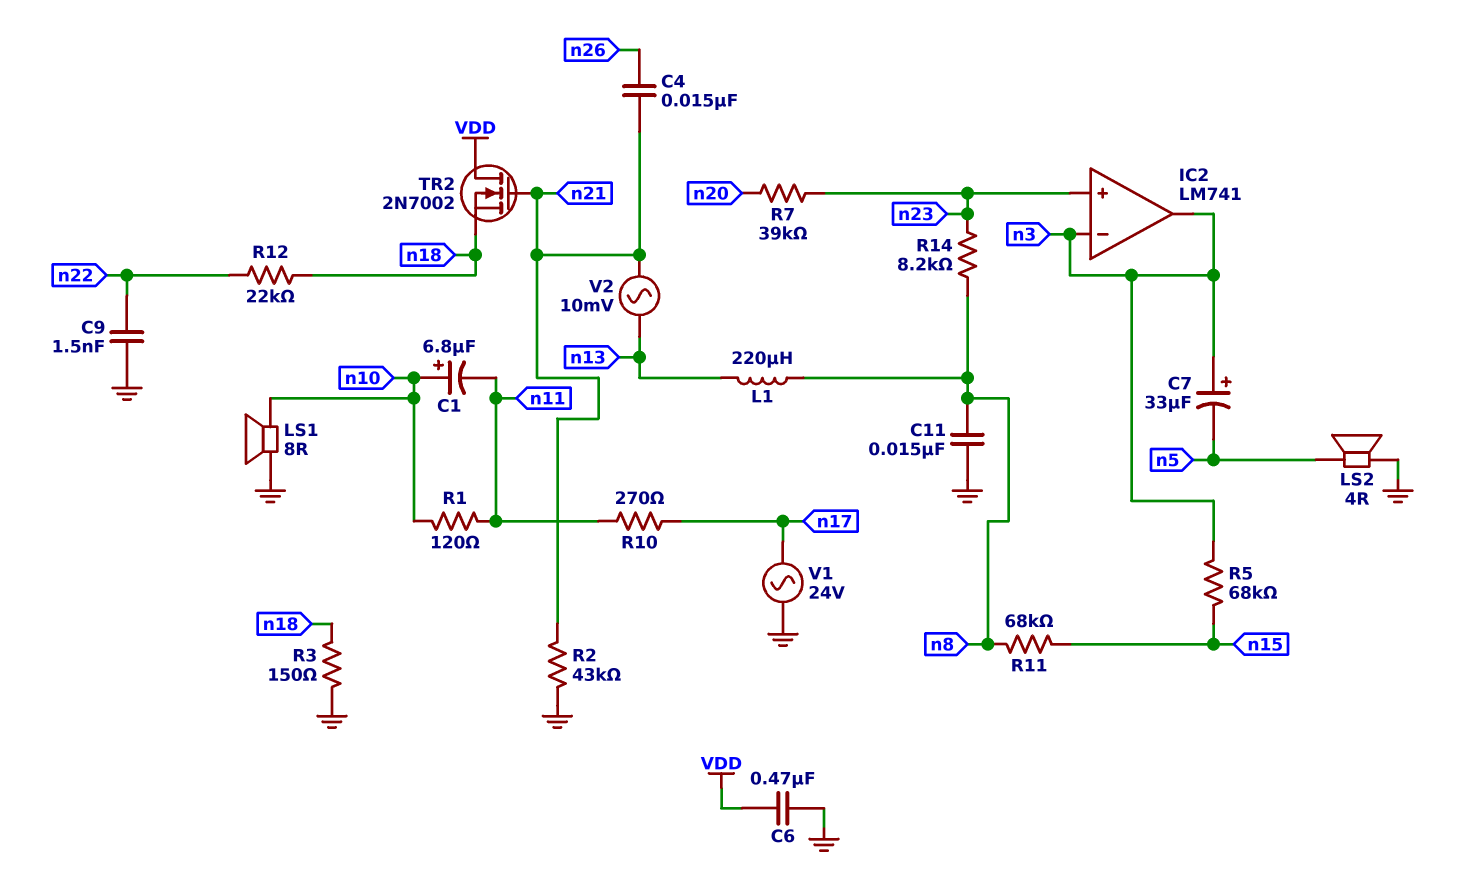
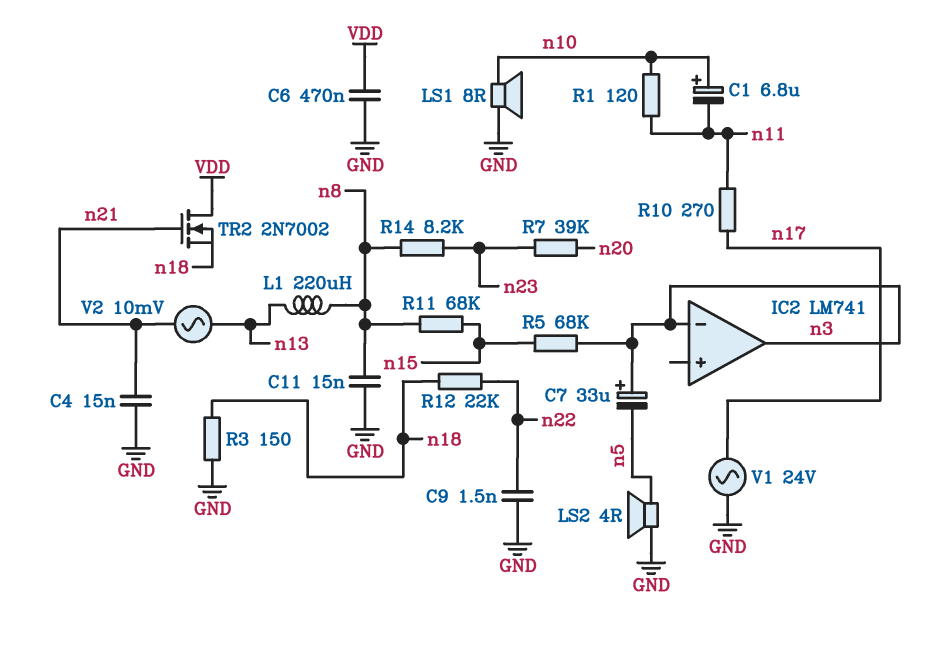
C4: 15nF (n21, n26) -> 15nF (GND, n21)
IC2 pin in+: n23 -> none
R2: 43k (GND, n21) -> none

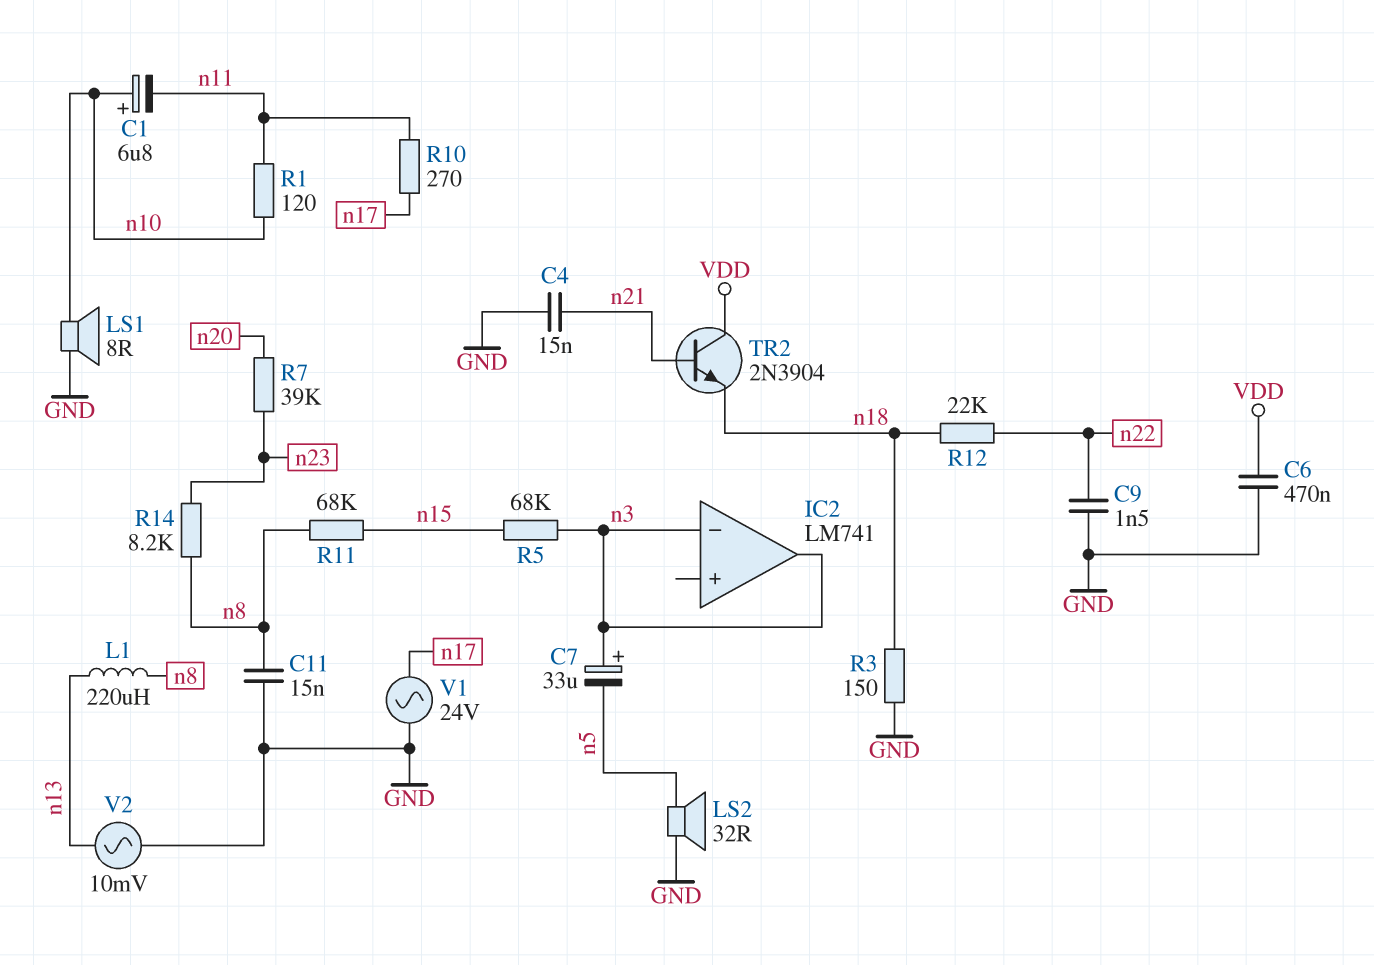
LS2: speaker 4R (GND, n5) -> speaker 32R (GND, n5)
TR2: NMOS 2N7002 (G n21, D VDD, S n18) -> NPN 2N3904 (B n21, C VDD, E n18)
V2: AC 10mV (n13, n21) -> AC 10mV (GND, n13)

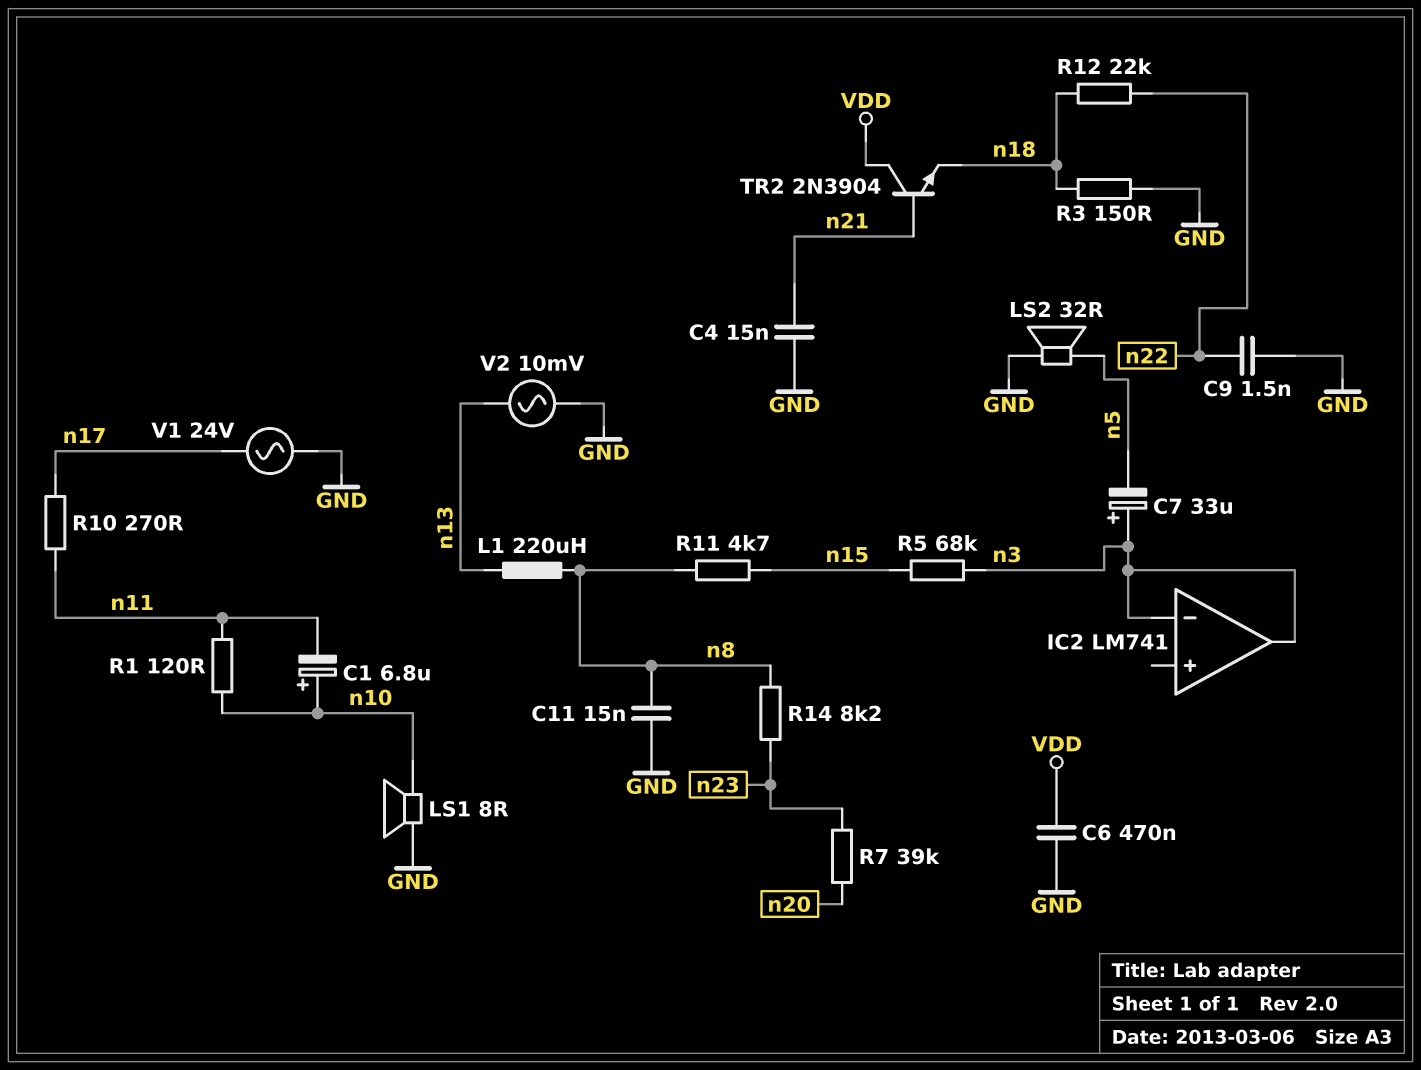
R11: 68k (n8, n15) -> 4.7k (n8, n15)

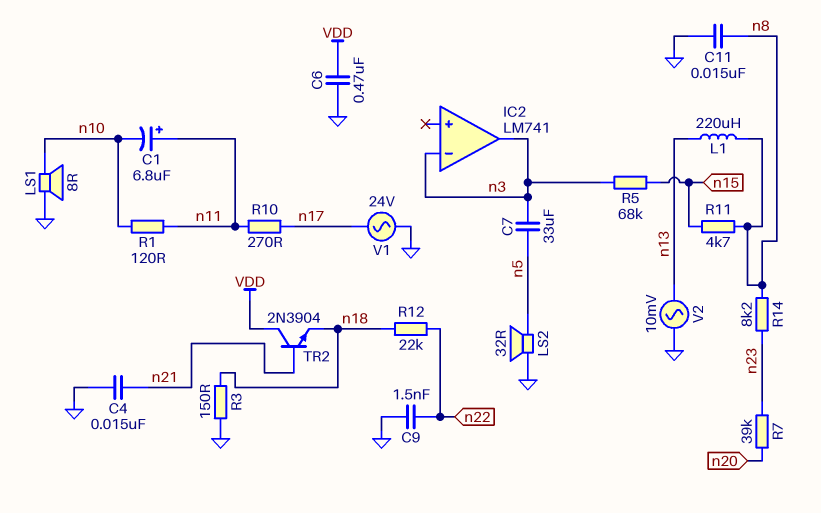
C1: 6.8uF (plus n10, minus n11) -> 6.8uF (plus n11, minus n10)
C7: 33uF (plus n3, minus n5) -> 33uF (n3, n5)

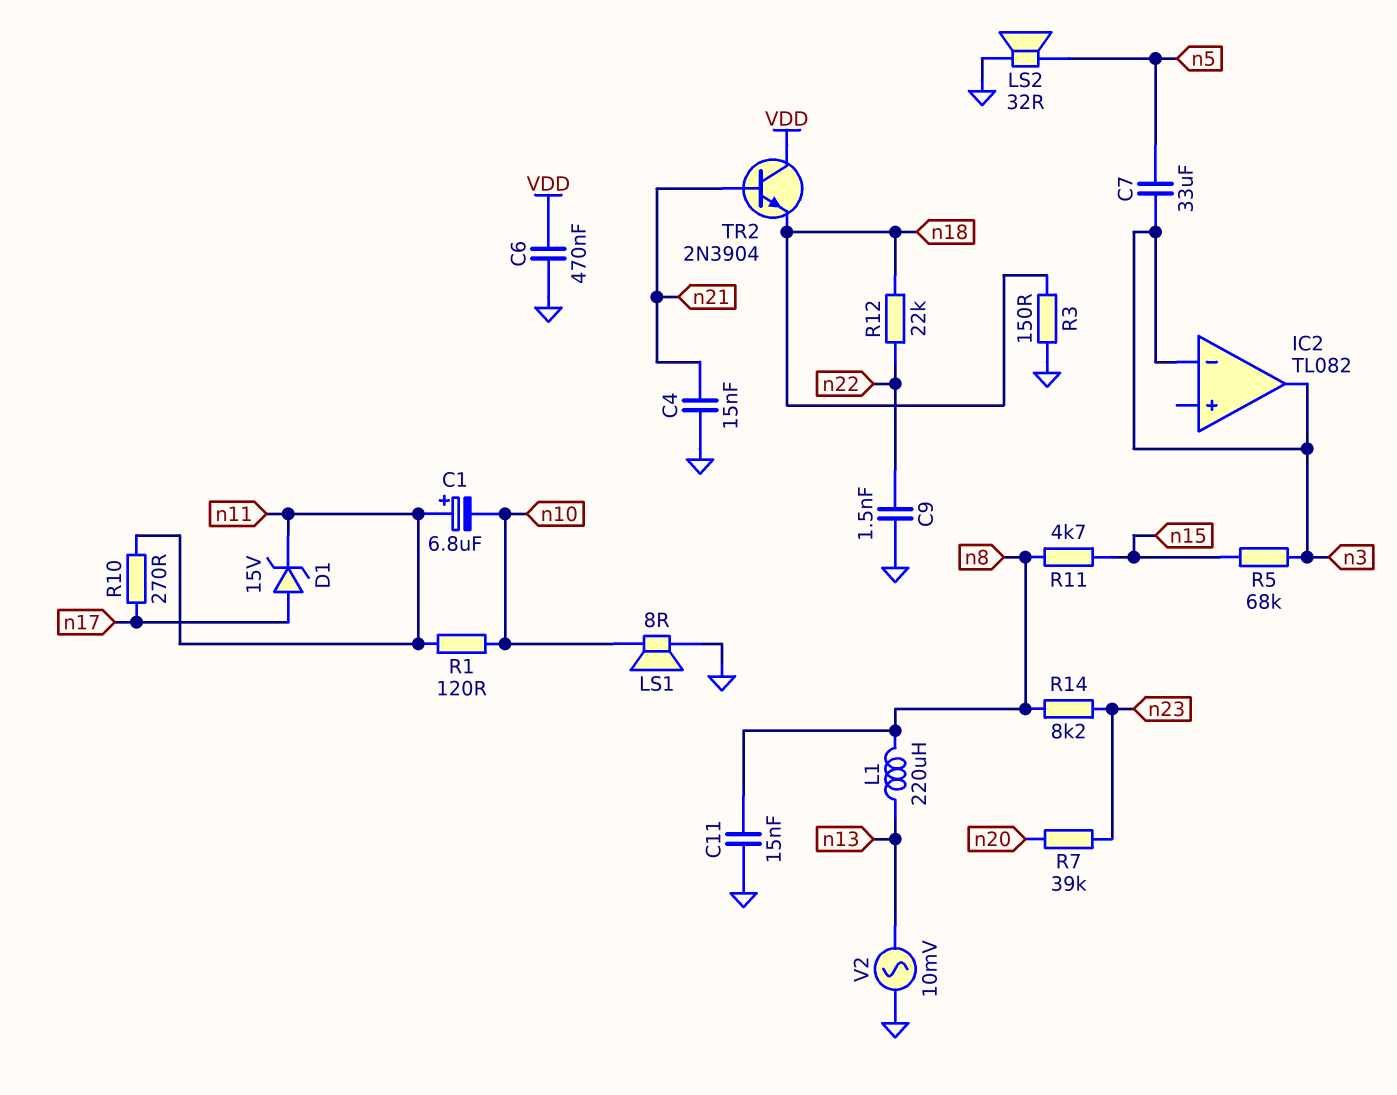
D1: none -> zener 15V (A n17, K n11)
IC2: LM741 -> TL082
V1: AC 24V (GND, n17) -> none

